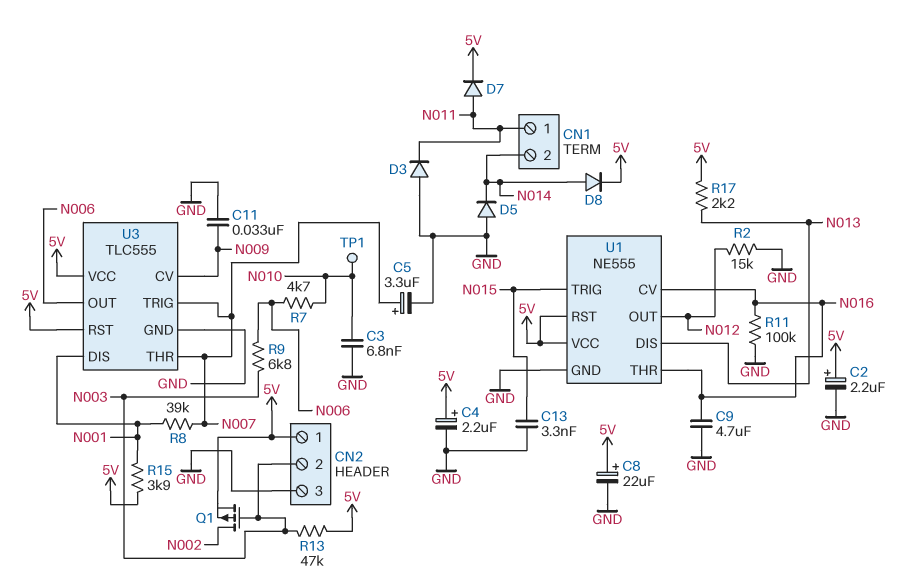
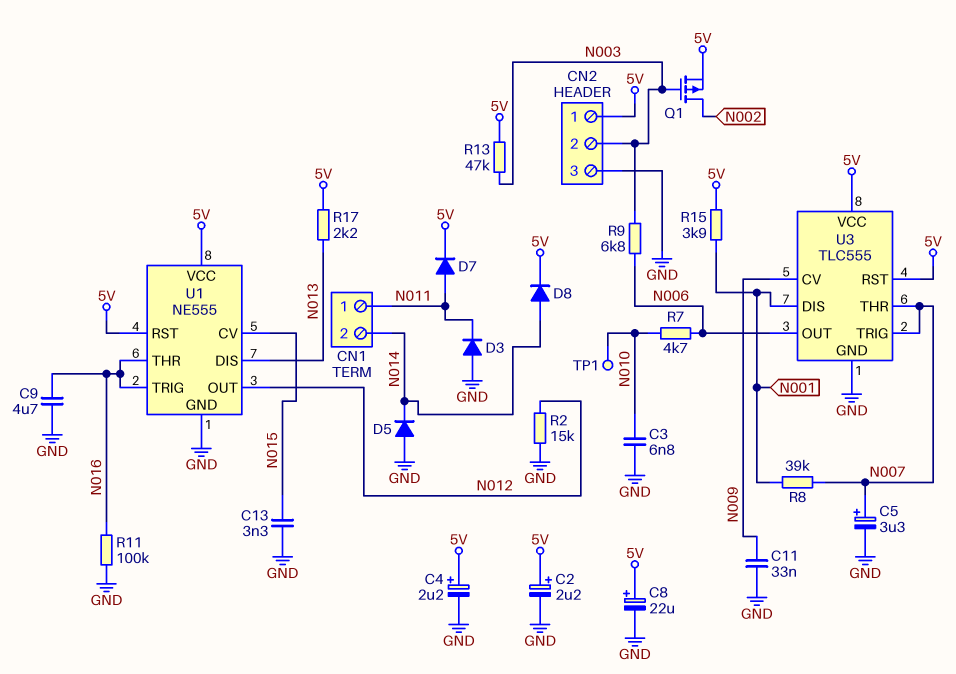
U1 pin CV: N016 -> N015
U1 pin TRIG: N015 -> N016

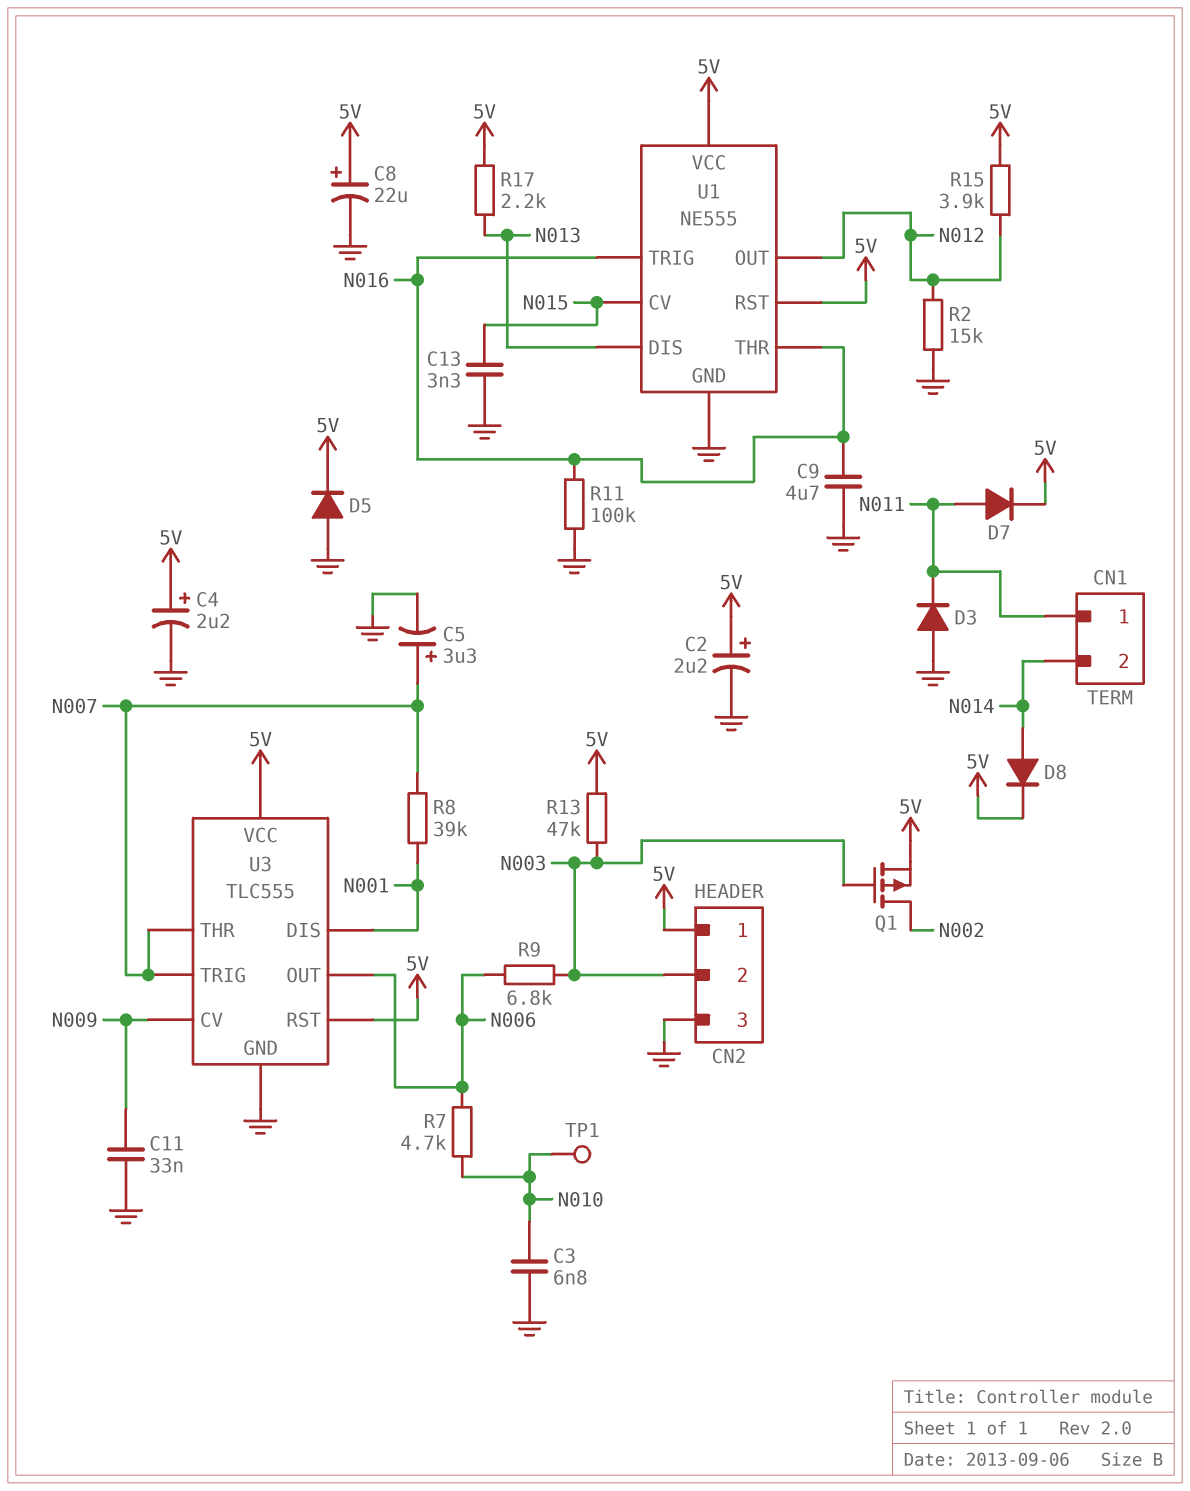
D5: diode (A GND, K N014) -> diode (A GND, K 5V)
R15: 3.9k (5V, N001) -> 3.9k (5V, N012)

